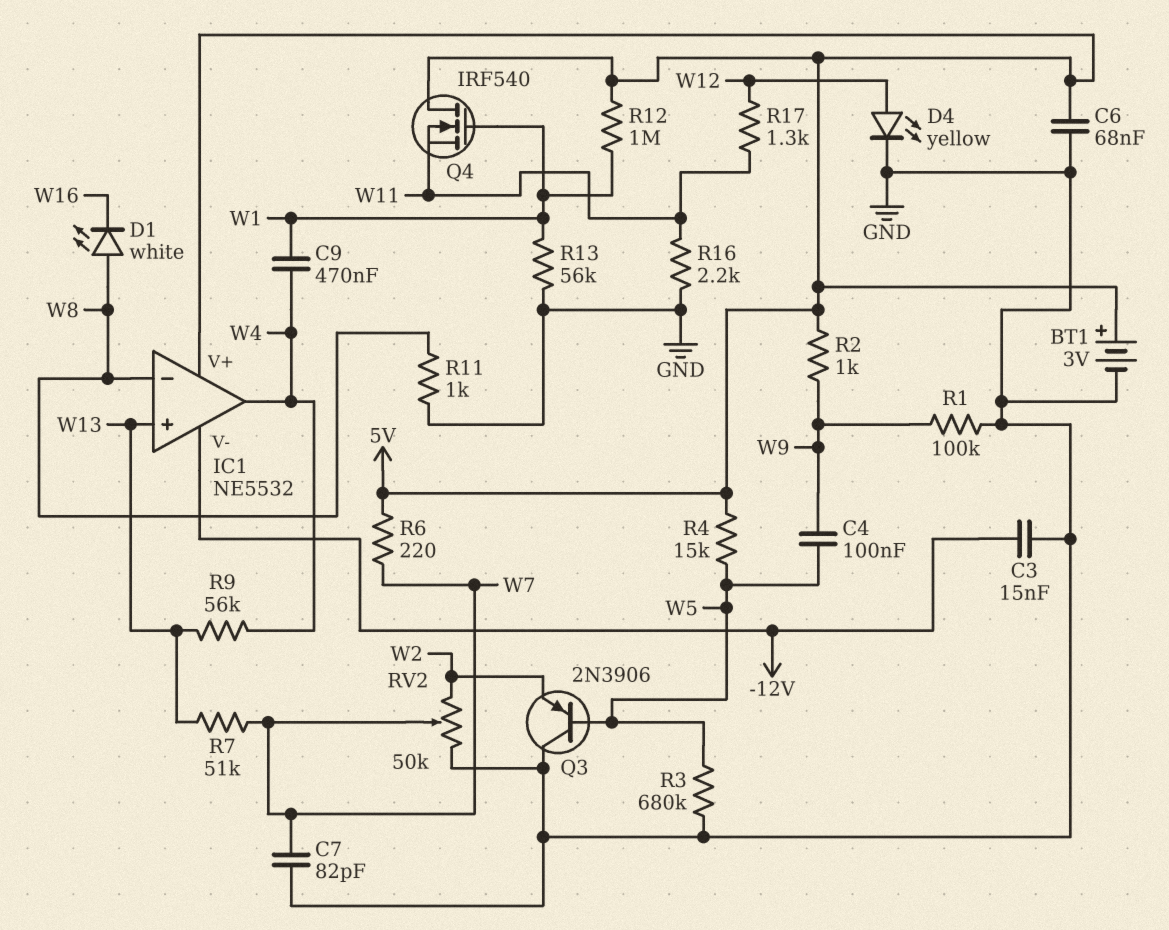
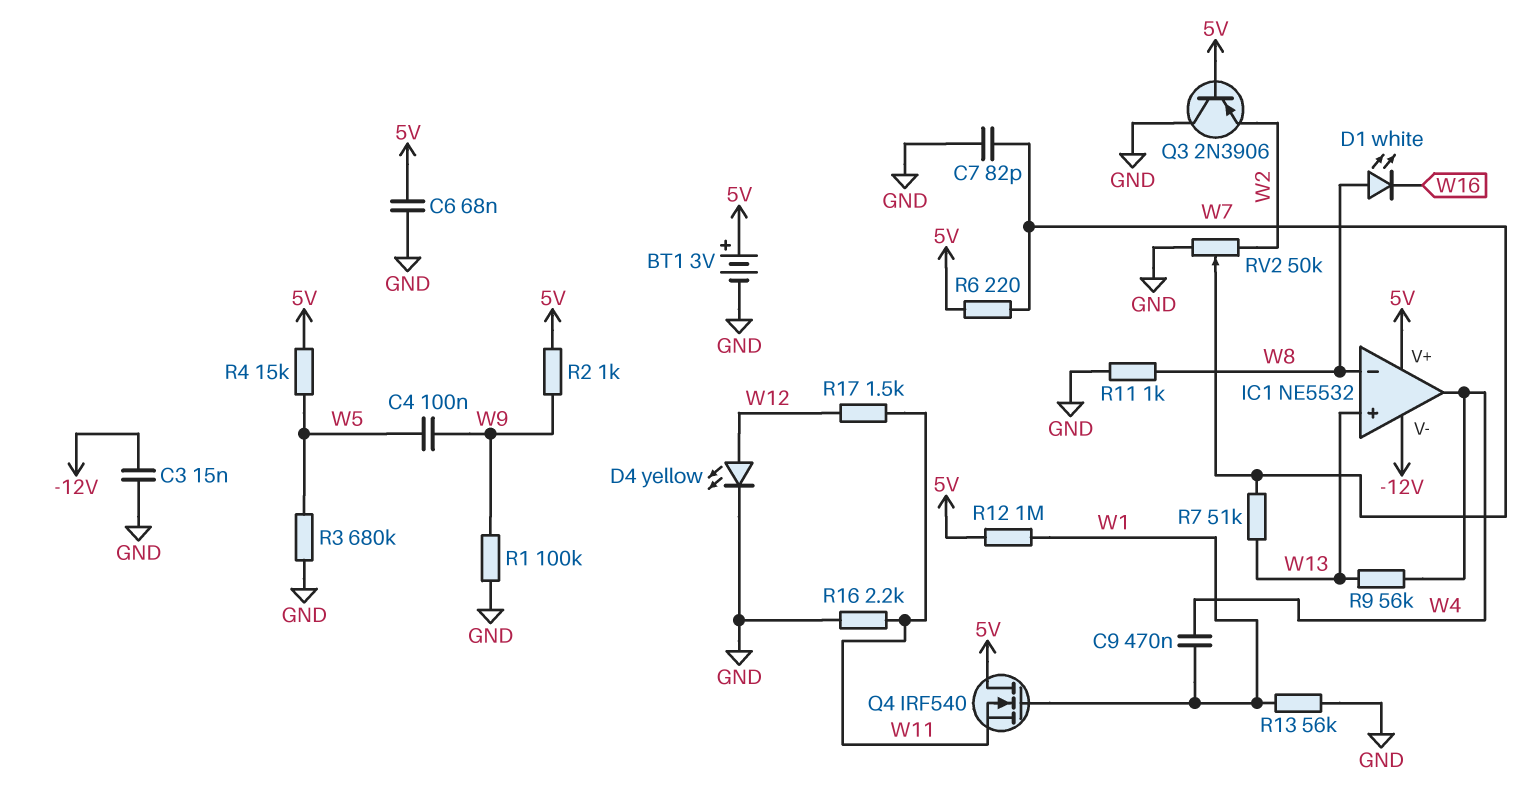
Q3: PNP 2N3906 (B W5, C GND, E W2) -> PNP 2N3906 (B 5V, C GND, E W2)
R17: 1.3k (W11, W12) -> 1.5k (W11, W12)

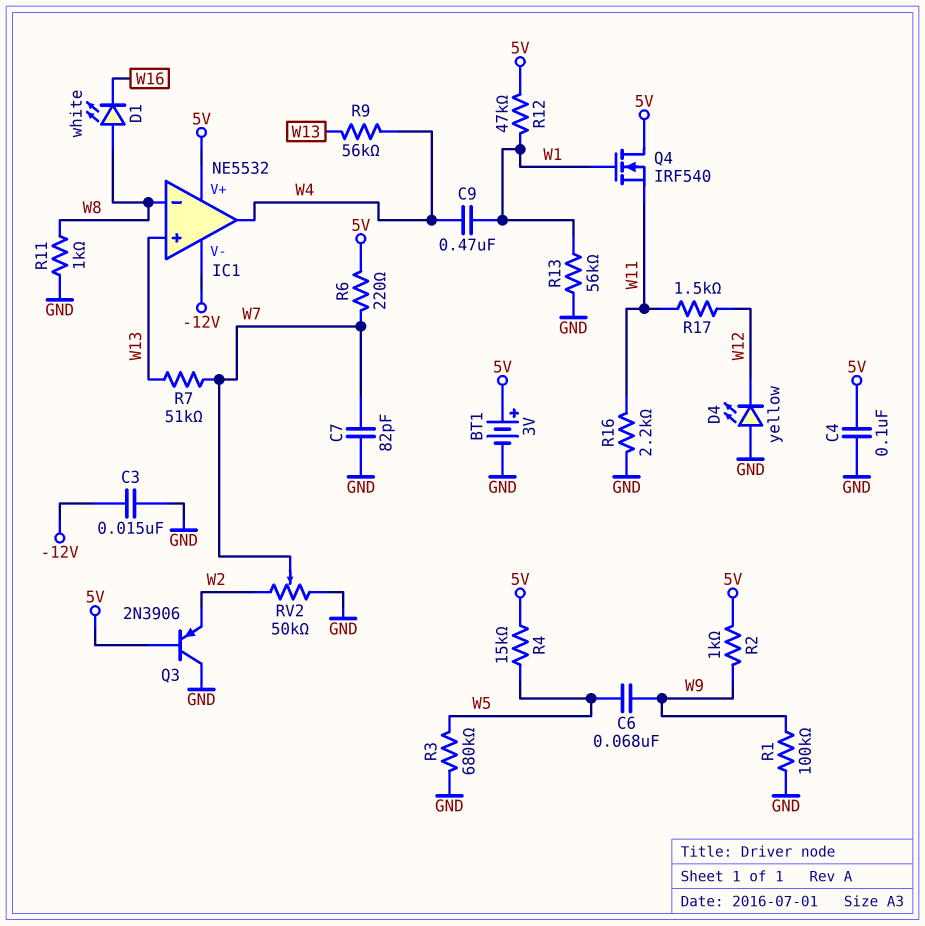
C4: 100nF (W5, W9) -> 100nF (5V, GND)
C6: 68nF (5V, GND) -> 68nF (W5, W9)
D4: LED yellow (A W12, K GND) -> LED yellow (A GND, K W12)
R12: 1M (5V, W1) -> 47k (5V, W1)

